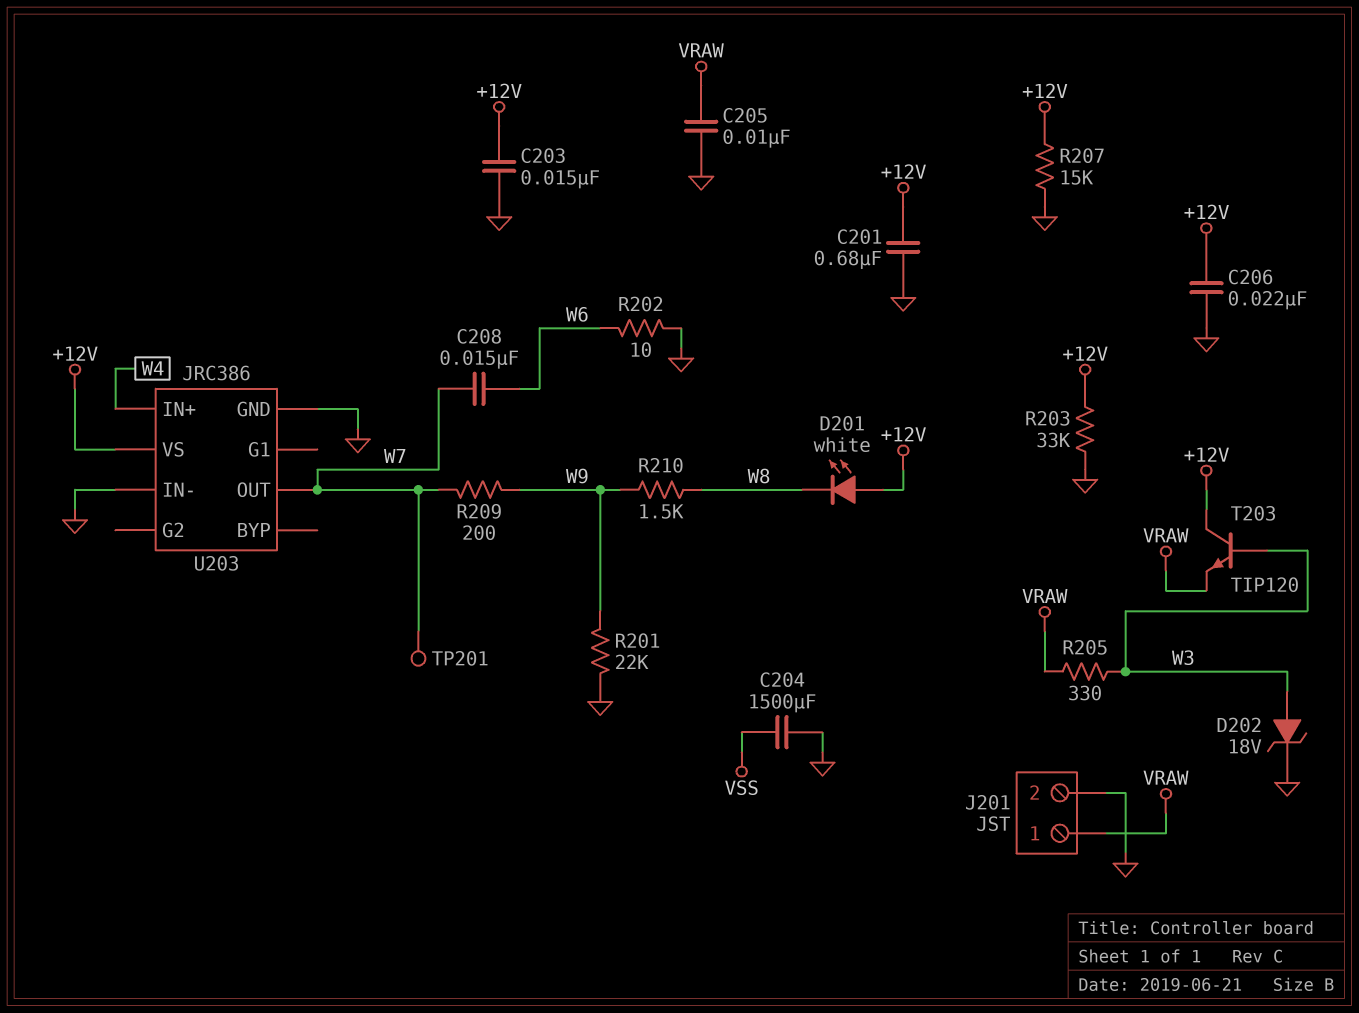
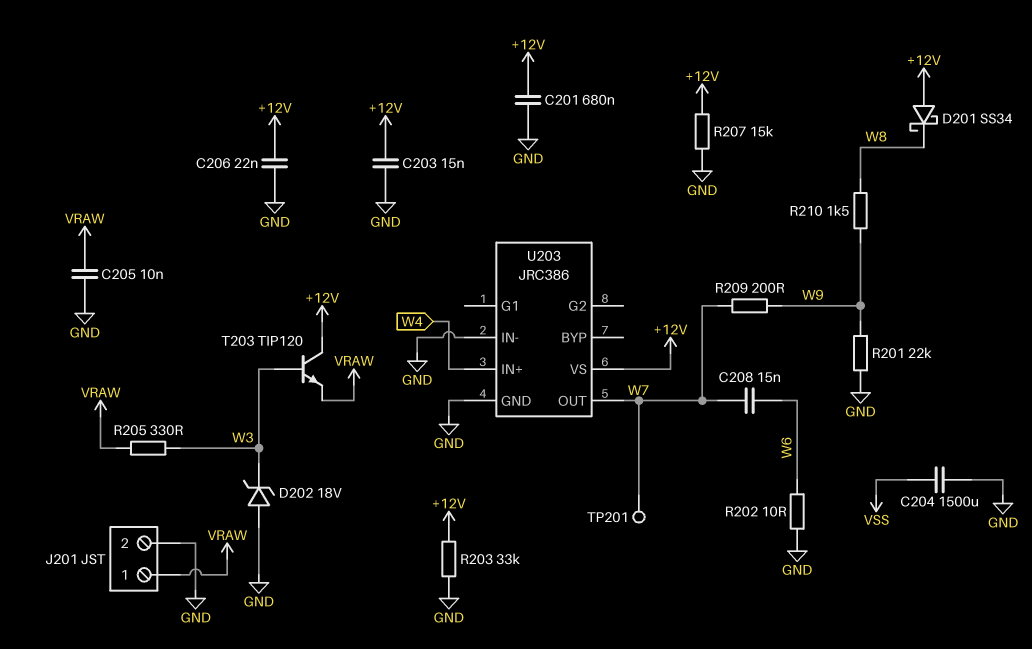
D201: LED white (A +12V, K W8) -> schottky SS34 (A +12V, K W8)
D202: zener 18V (A W3, K GND) -> zener 18V (A GND, K W3)

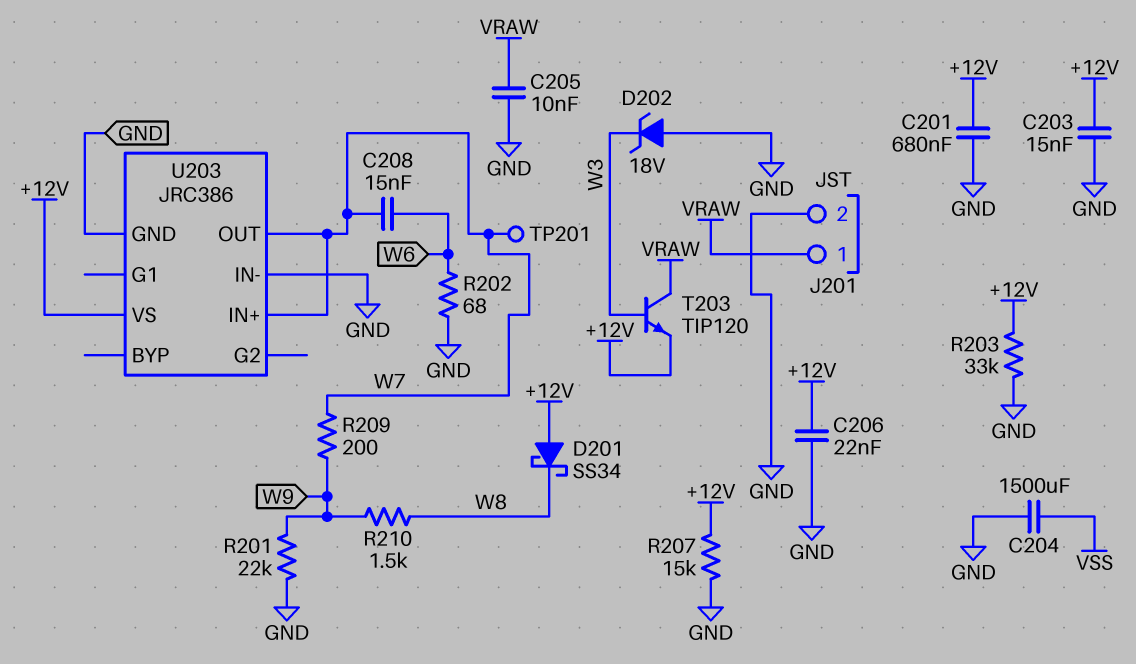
R202: 10 (GND, W6) -> 68 (GND, W6)
R205: 330 (VRAW, W3) -> none
T203: NPN TIP120 (B W3, C +12V, E VRAW) -> NPN TIP120 (B W3, C VRAW, E +12V)
U203 pin IN+: W4 -> W7

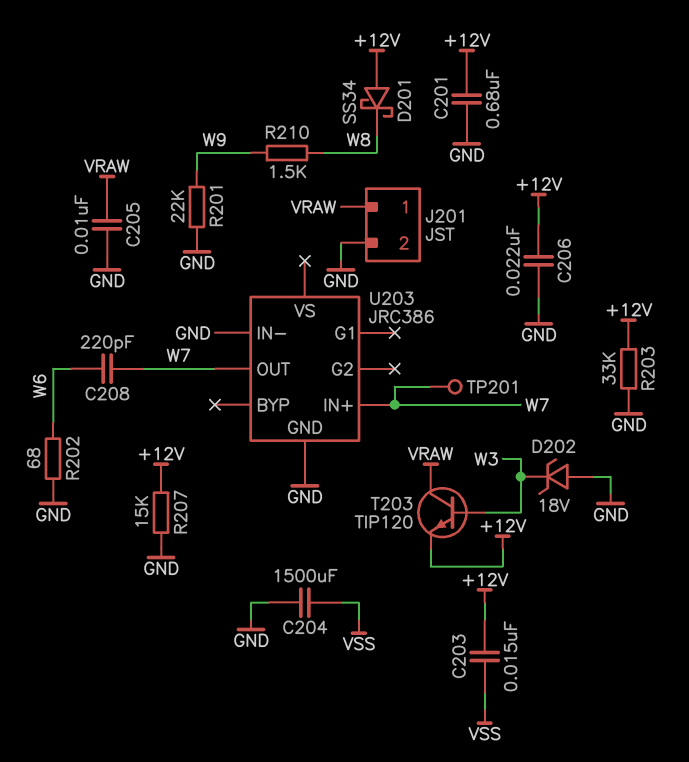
C203: 15nF (+12V, GND) -> 15nF (+12V, VSS)
C208: 15nF (W6, W7) -> 220pF (W6, W7)
R209: 200 (W7, W9) -> none
U203 pin VS: +12V -> none

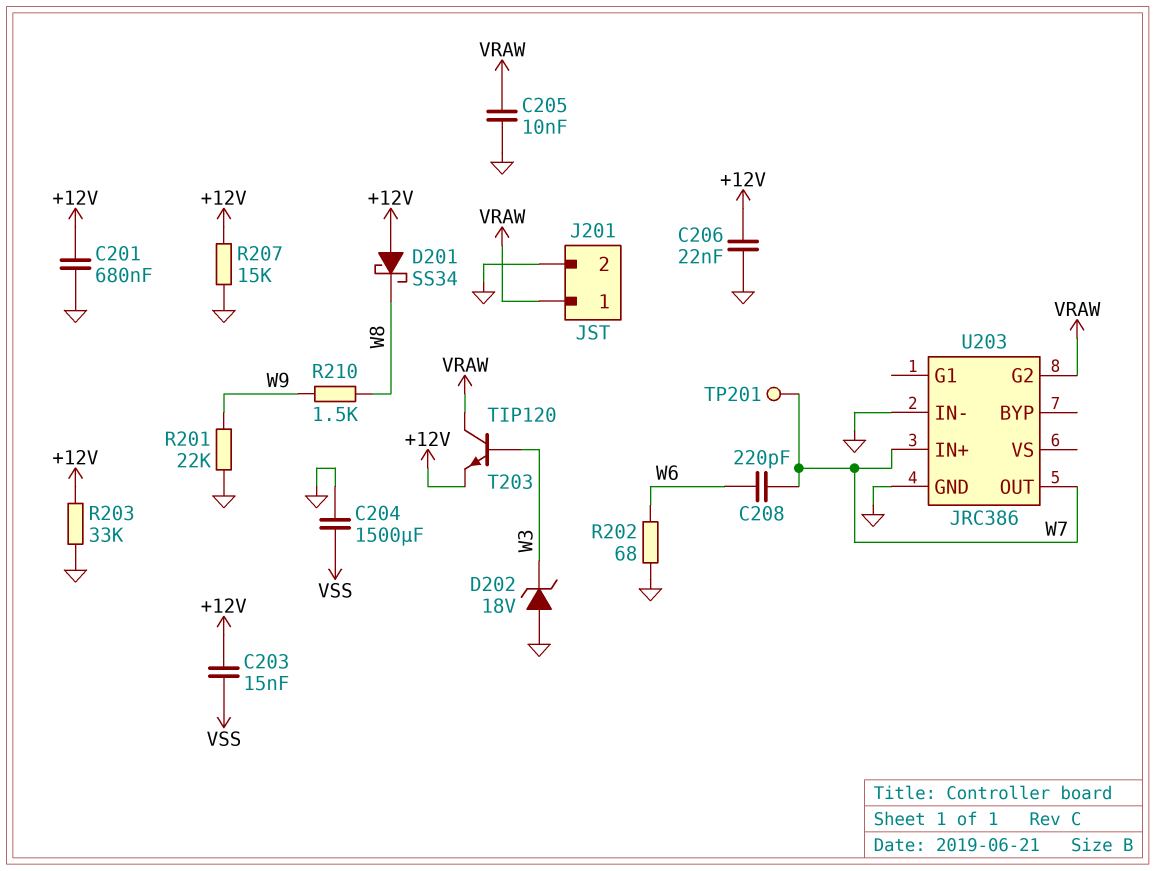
U203 pin G2: none -> VRAW

